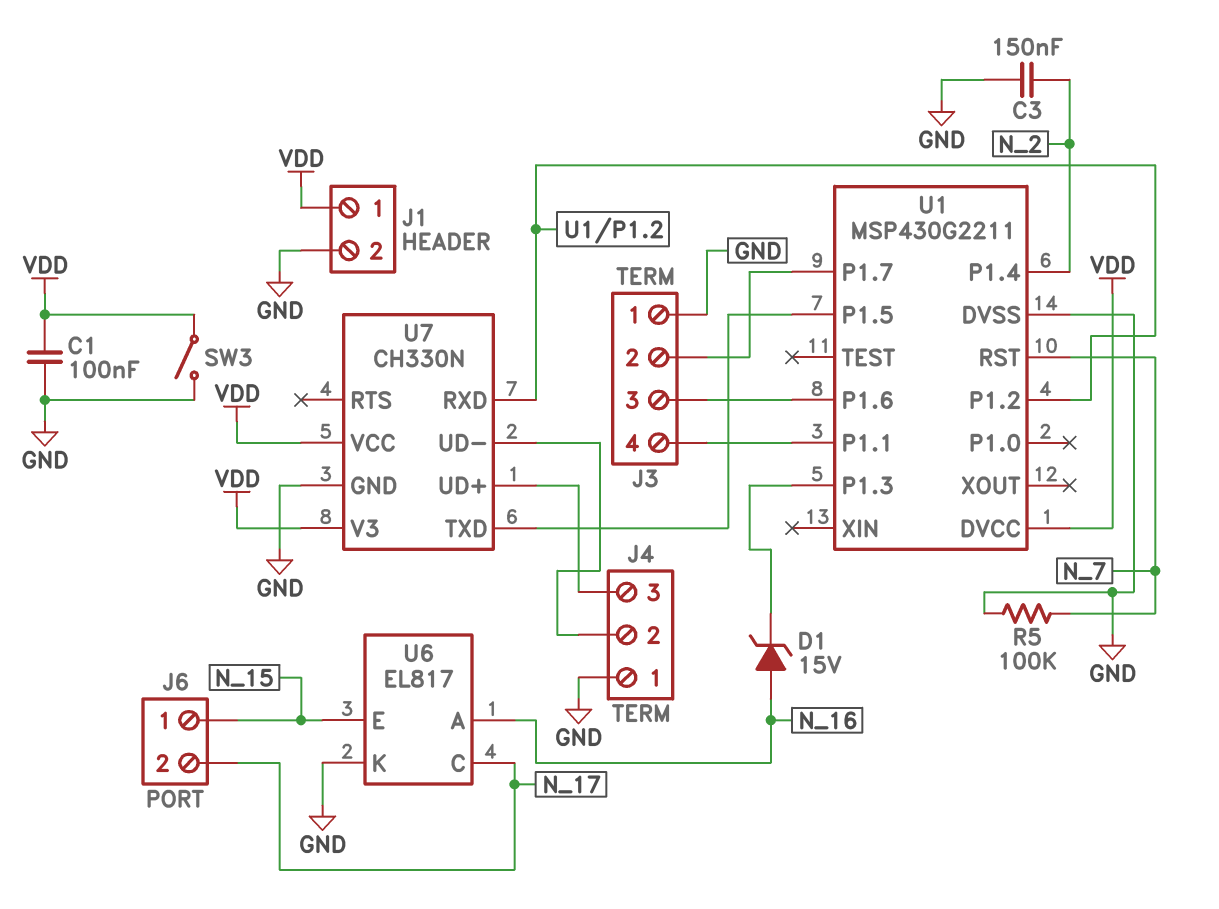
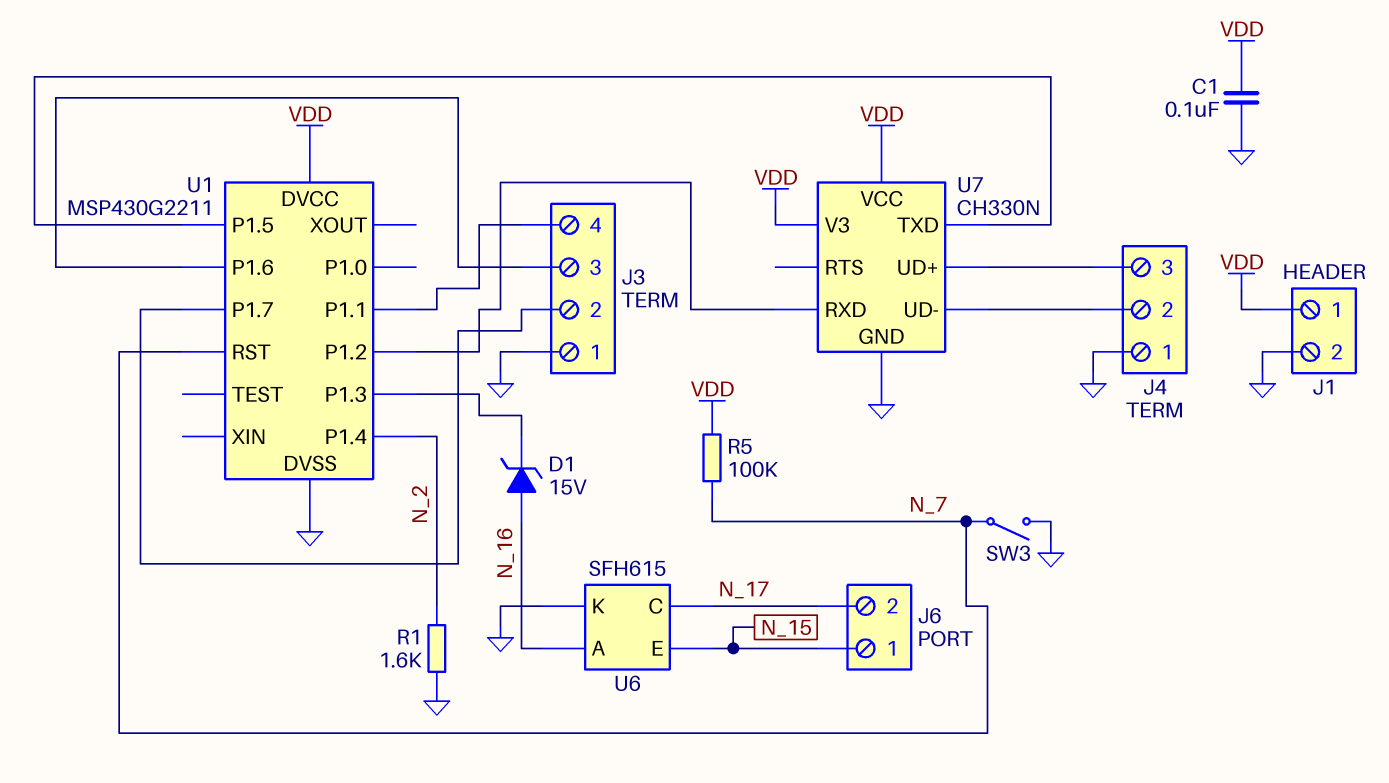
C3: 150nF (GND, N_2) -> none
R1: none -> 1.6k (GND, N_2)
R5: 100k (GND, N_7) -> 100k (N_7, VDD)
SW3: switch (GND, VDD) -> switch (GND, N_7)
U6: EL817 -> SFH615

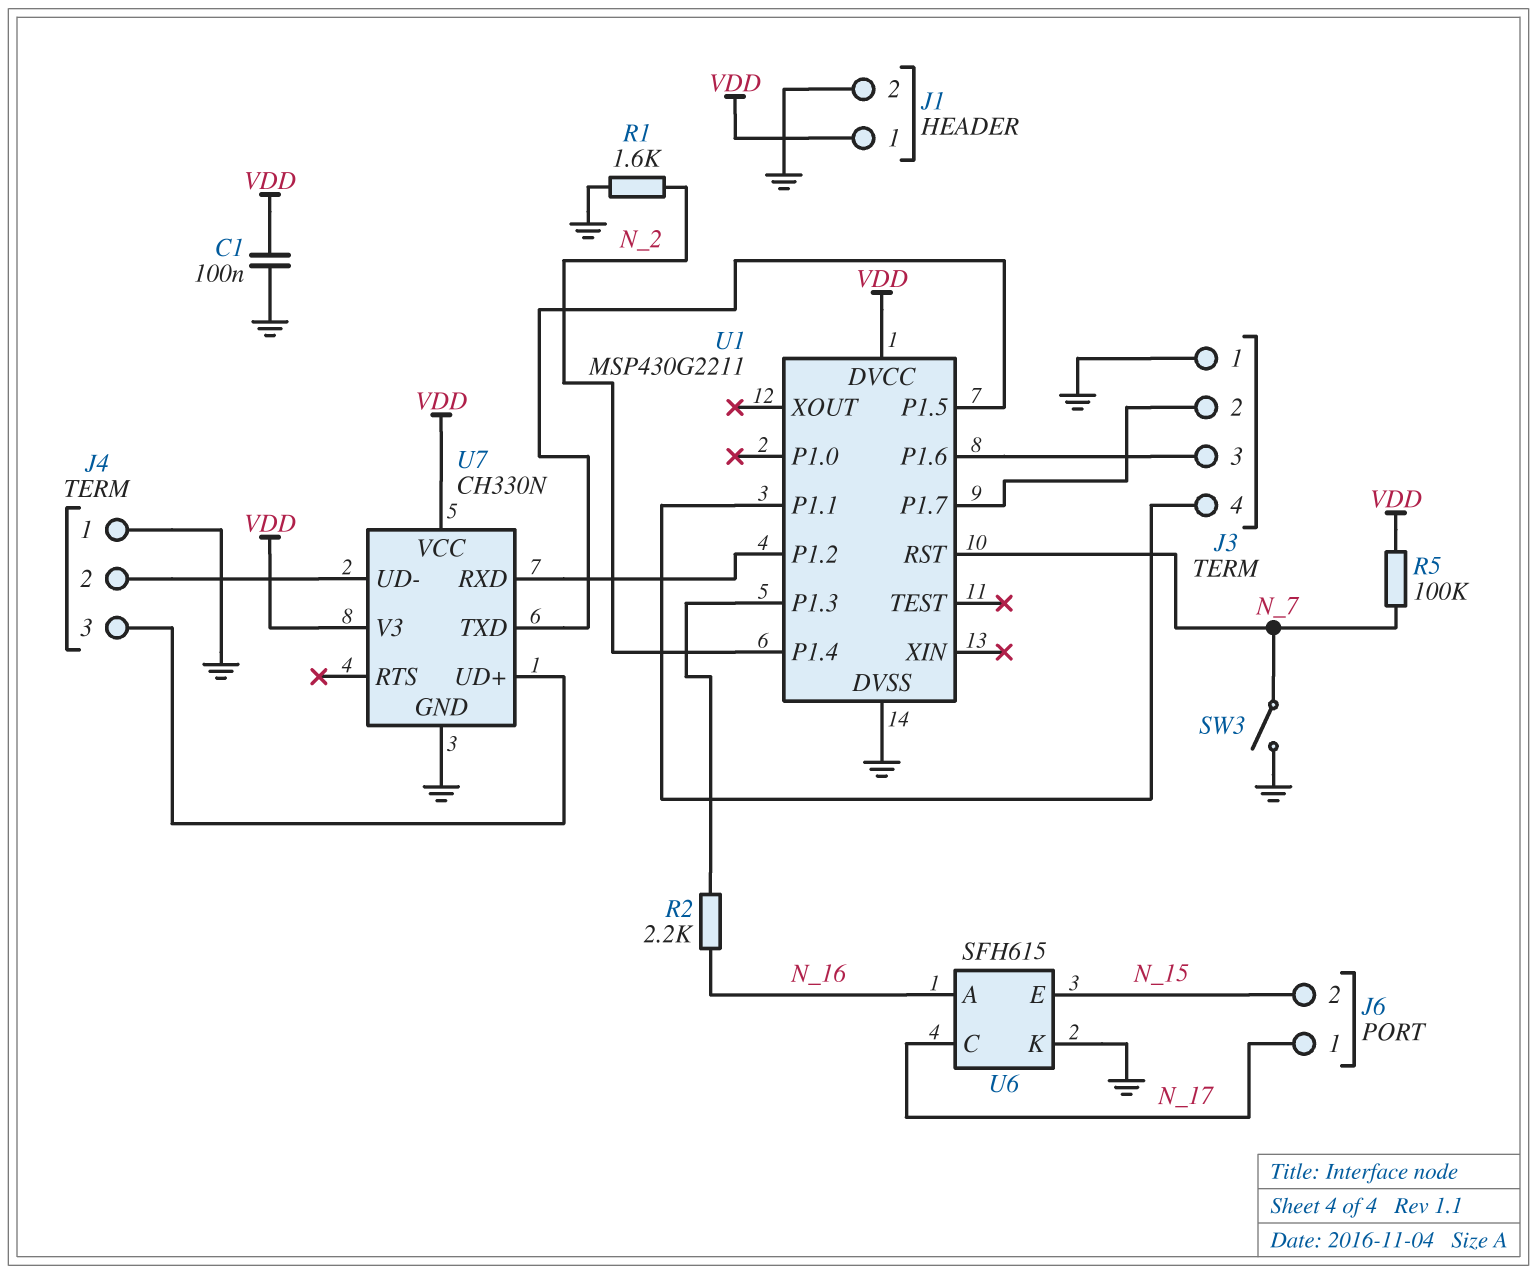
D1: zener 15V (A N_16, K U1/P1.3) -> none
J6 pin 1: N_15 -> N_17
J6 pin 2: N_17 -> N_15
R2: none -> 2.2k (N_16, U1/P1.3)

